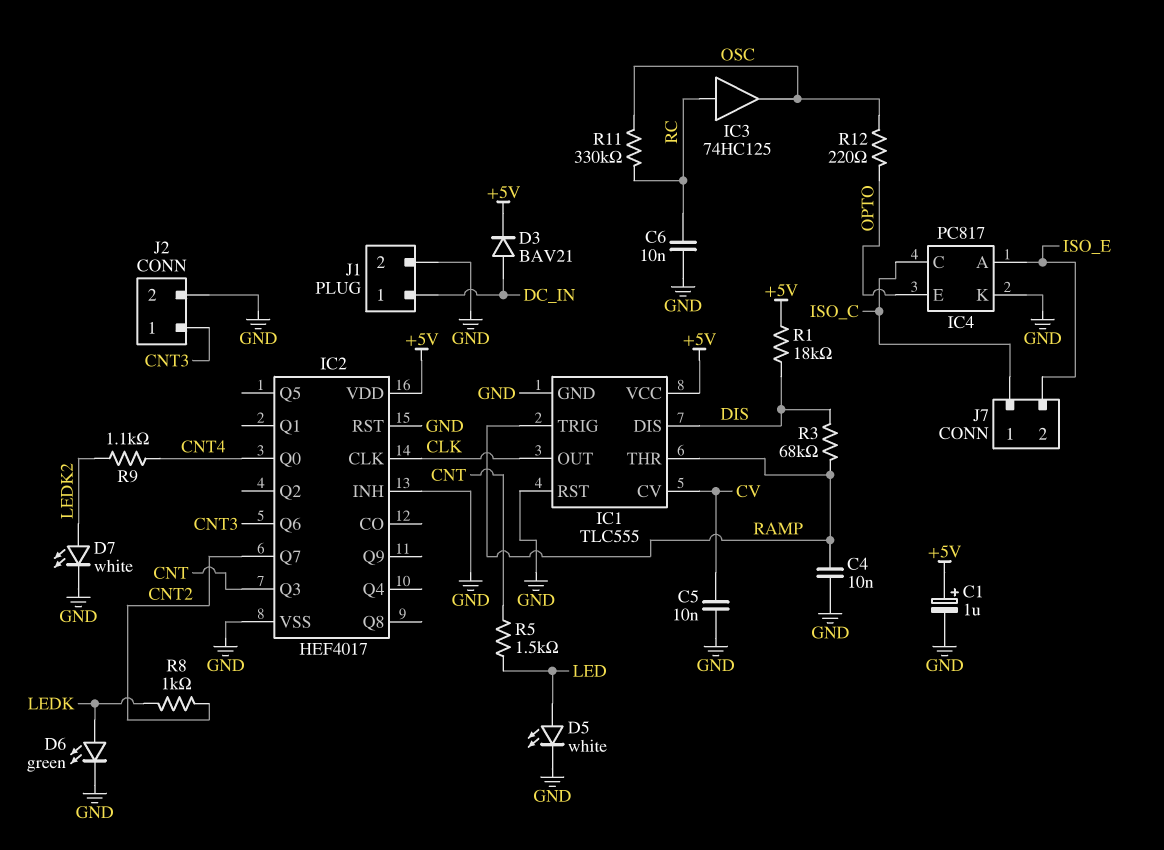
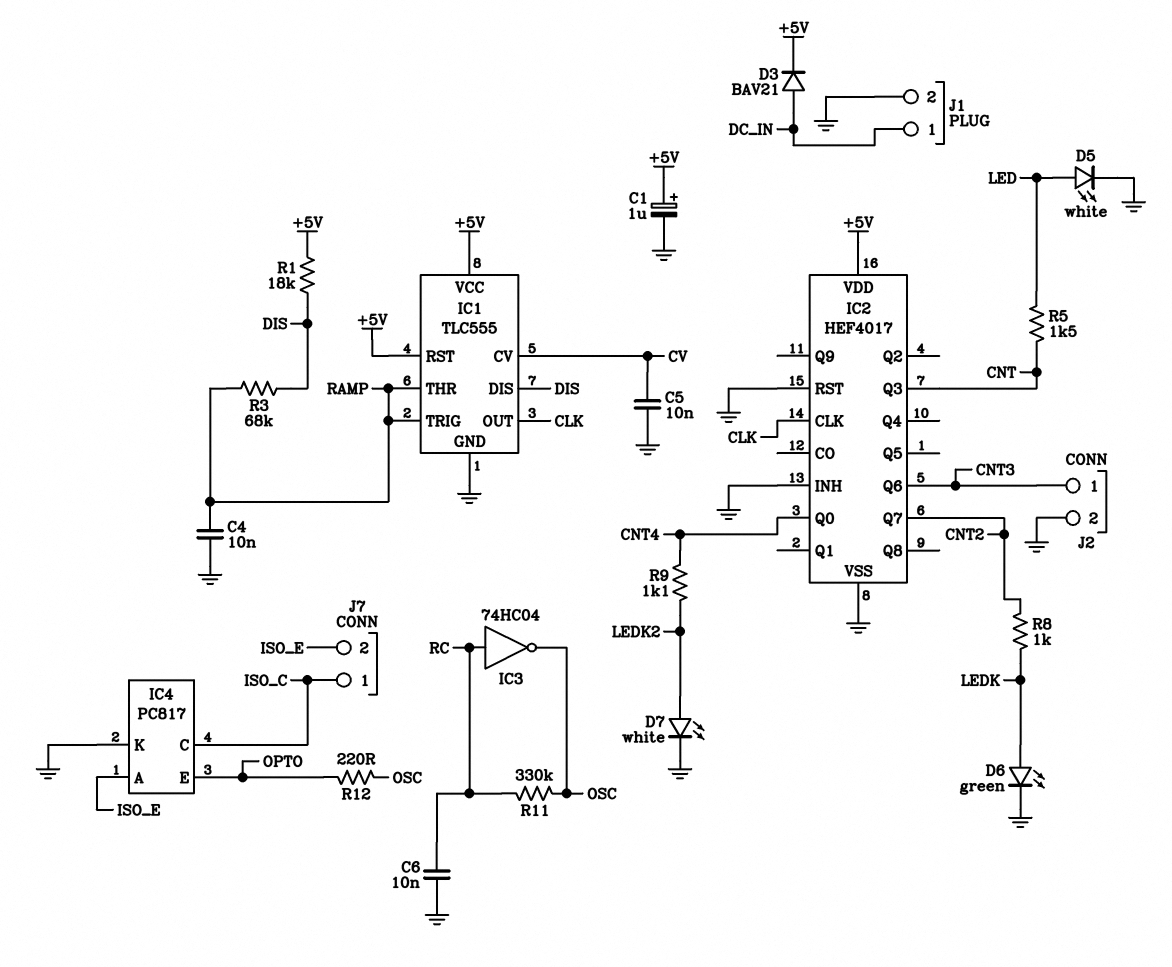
IC1 pin RST: GND -> +5V
IC3: buffer 74HC125 (in RC, out OSC) -> NOT 74HC04 (in RC, out OSC)

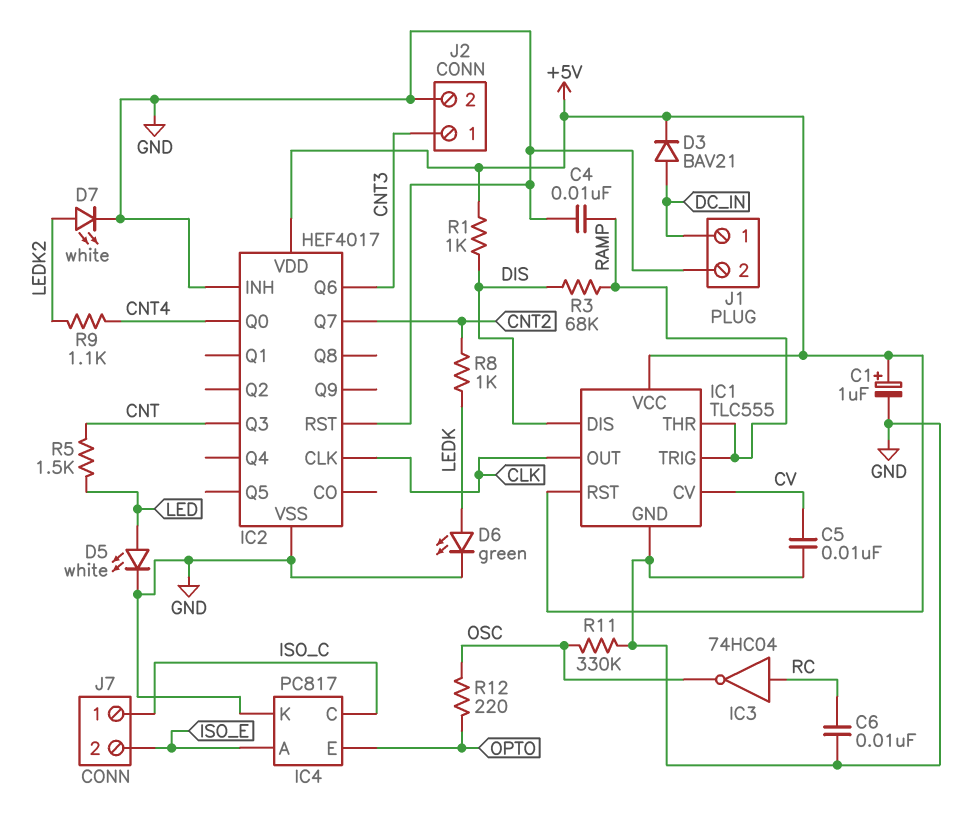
R1: 18k (+5V, DIS) -> 1k (+5V, DIS)
R11: 330k (OSC, RC) -> 330k (GND, OSC)

